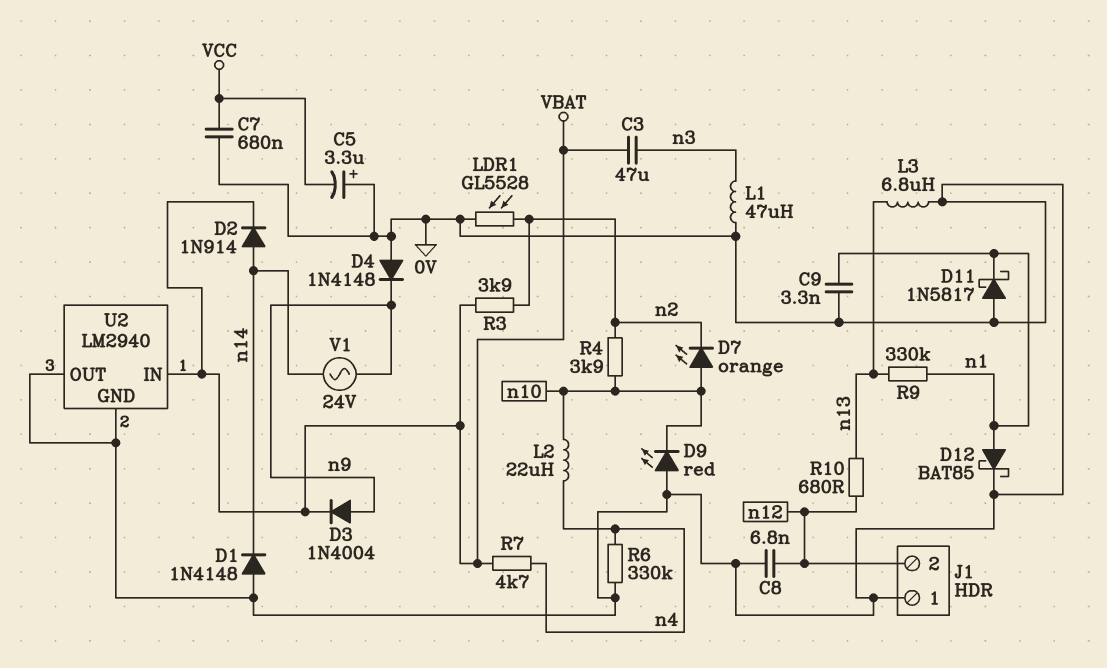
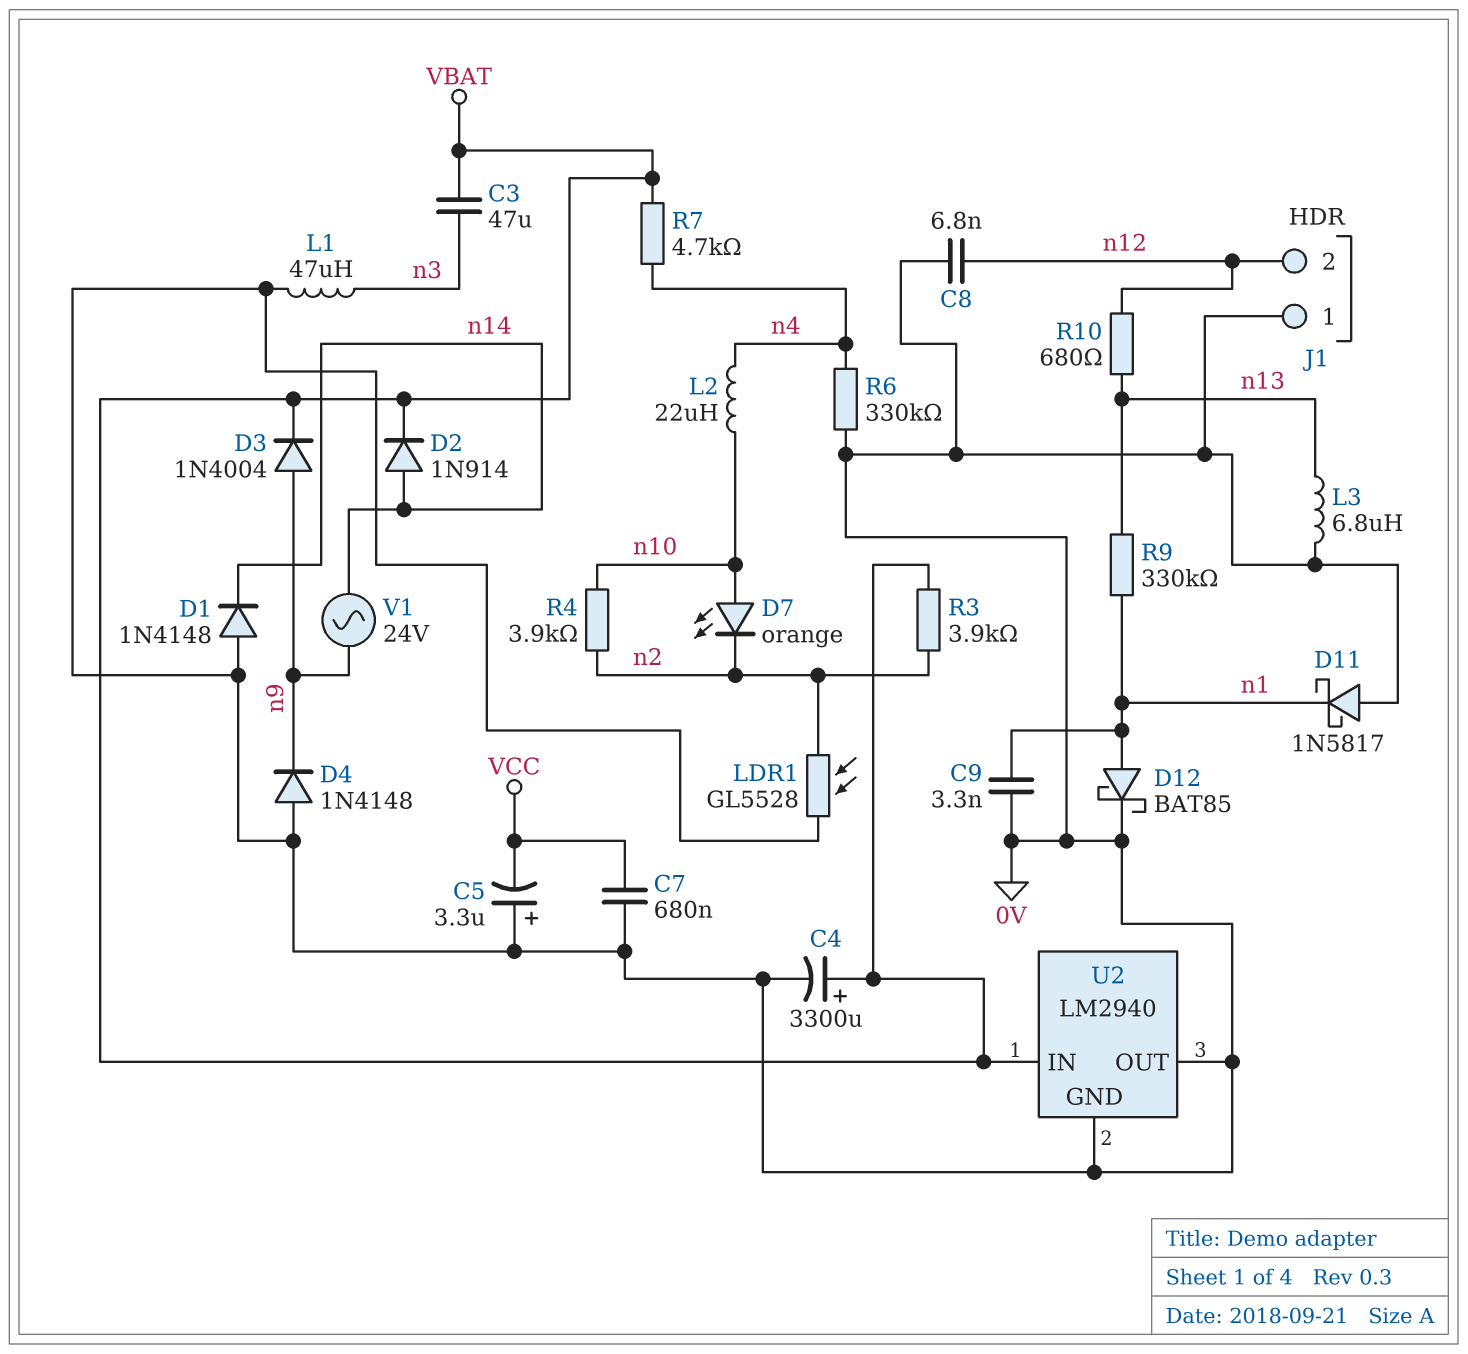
C4: none -> 3300uF (plus VBAT, minus 0V)
D9: LED red (A 0V, K n10) -> none

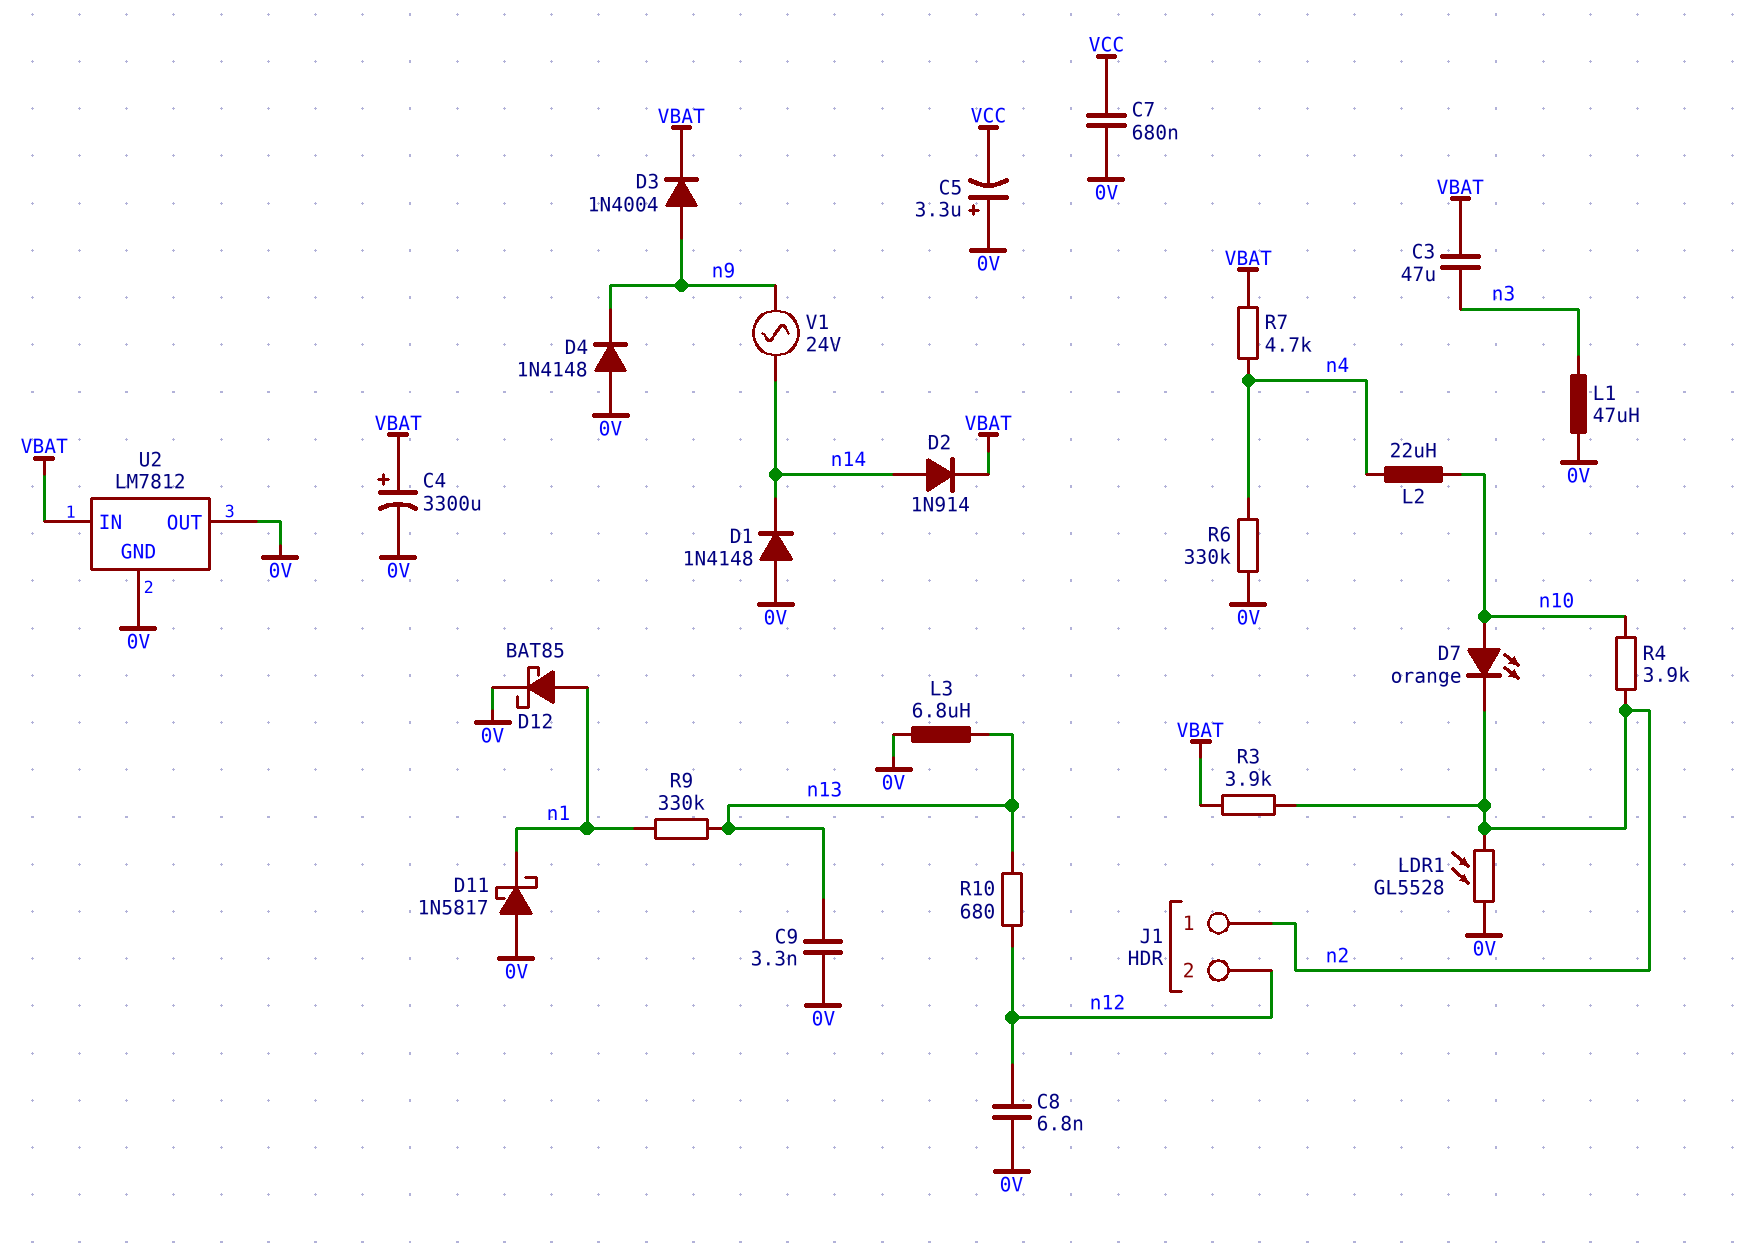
C9: 3.3nF (0V, n1) -> 3.3nF (0V, n13)
J1 pin 1: 0V -> n2
U2: LM2940 -> LM7812

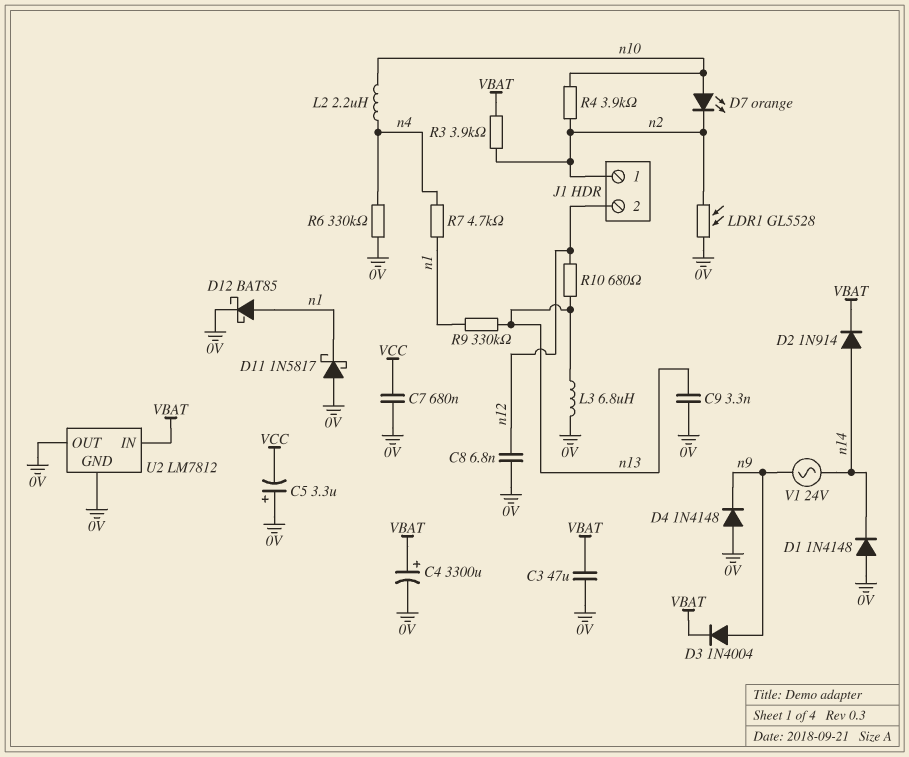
C3: 47uF (VBAT, n3) -> 47uF (0V, VBAT)
L1: 47uH (0V, n3) -> none
L2: 22uH (n4, n10) -> 2.2uH (n4, n10)
R7: 4.7k (VBAT, n4) -> 4.7k (n1, n4)

